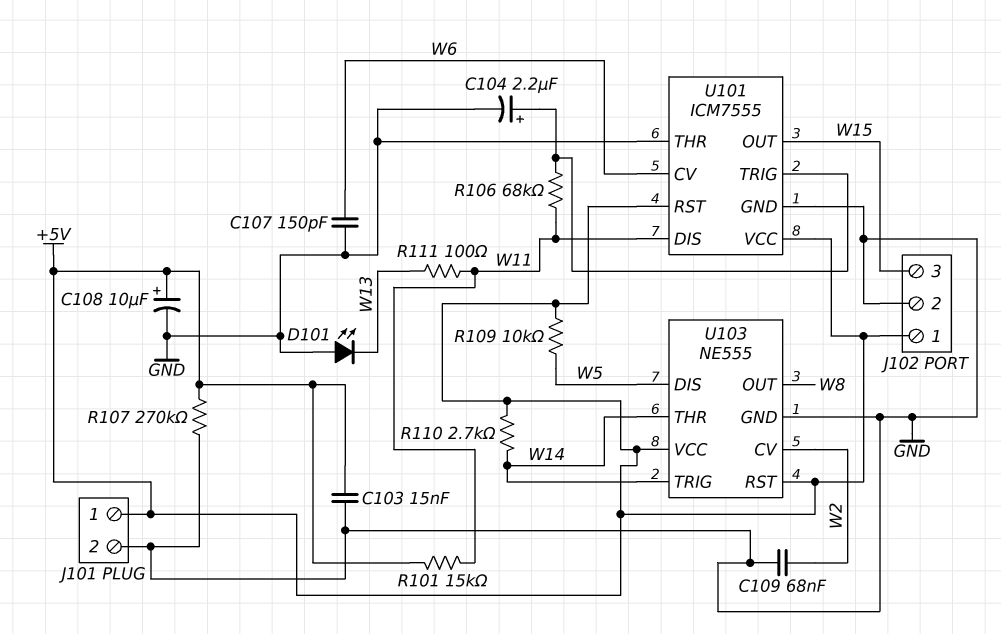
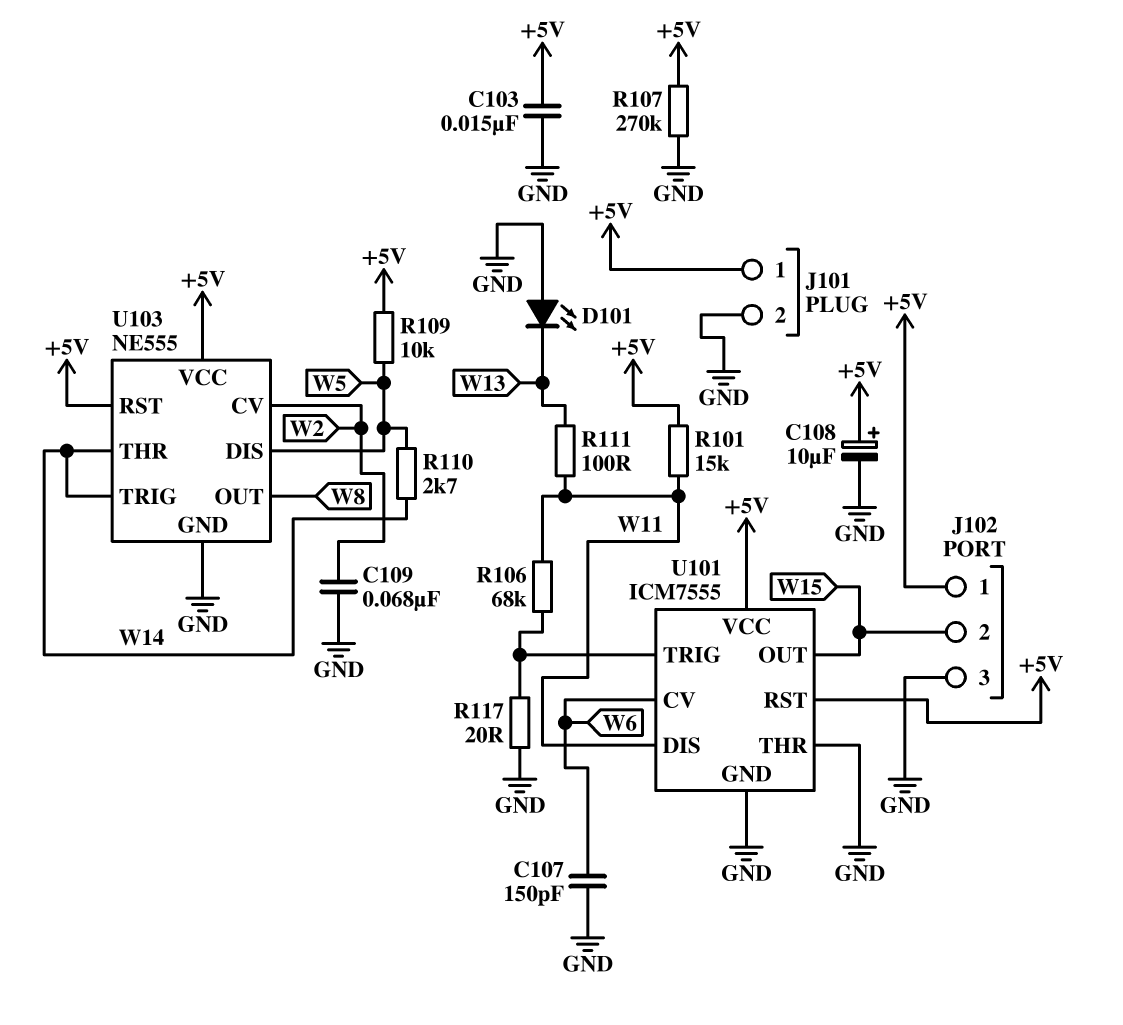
C104: 2.2uF (plus U101/TRIG, minus GND) -> none
J102 pin 2: GND -> W15
J102 pin 3: W15 -> GND
R110: 2.7k (+5V, W14) -> 2.7k (W5, W14)
R117: none -> 20 (GND, U101/TRIG)

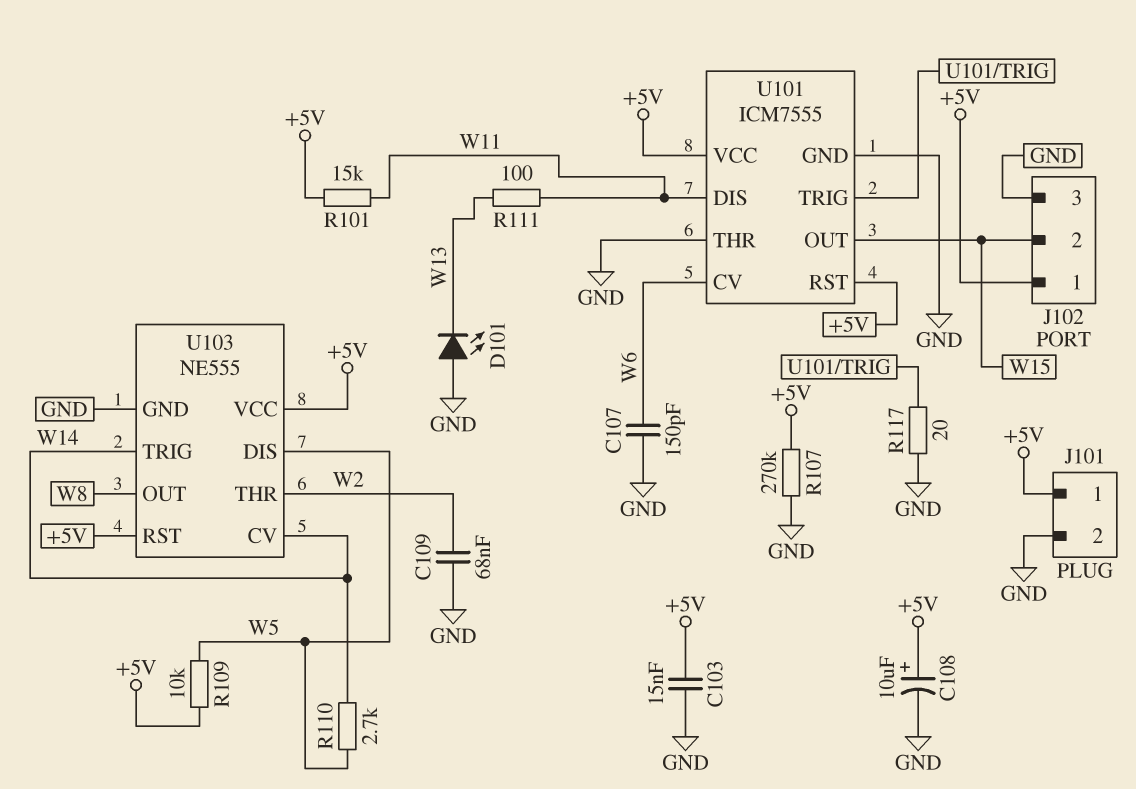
R106: 68k (U101/TRIG, W11) -> none
U103 pin CV: W2 -> W14
U103 pin THR: W14 -> W2

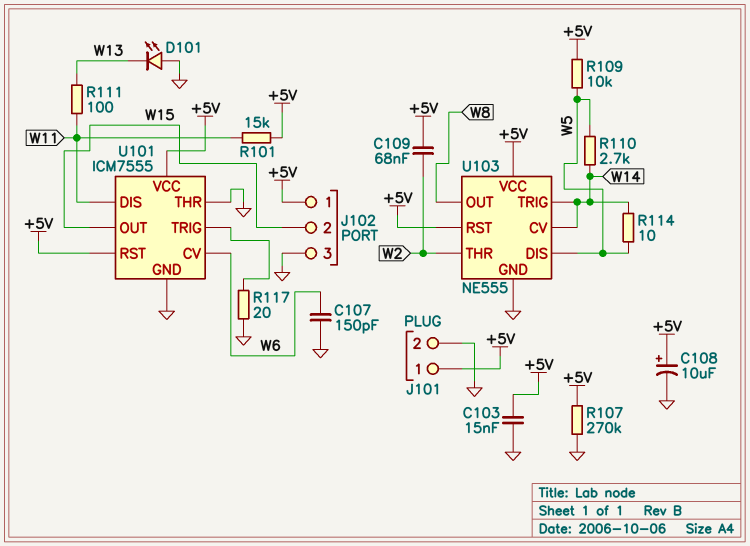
C109: 68nF (GND, W2) -> 68nF (+5V, W2)
R114: none -> 10 (W5, W14)

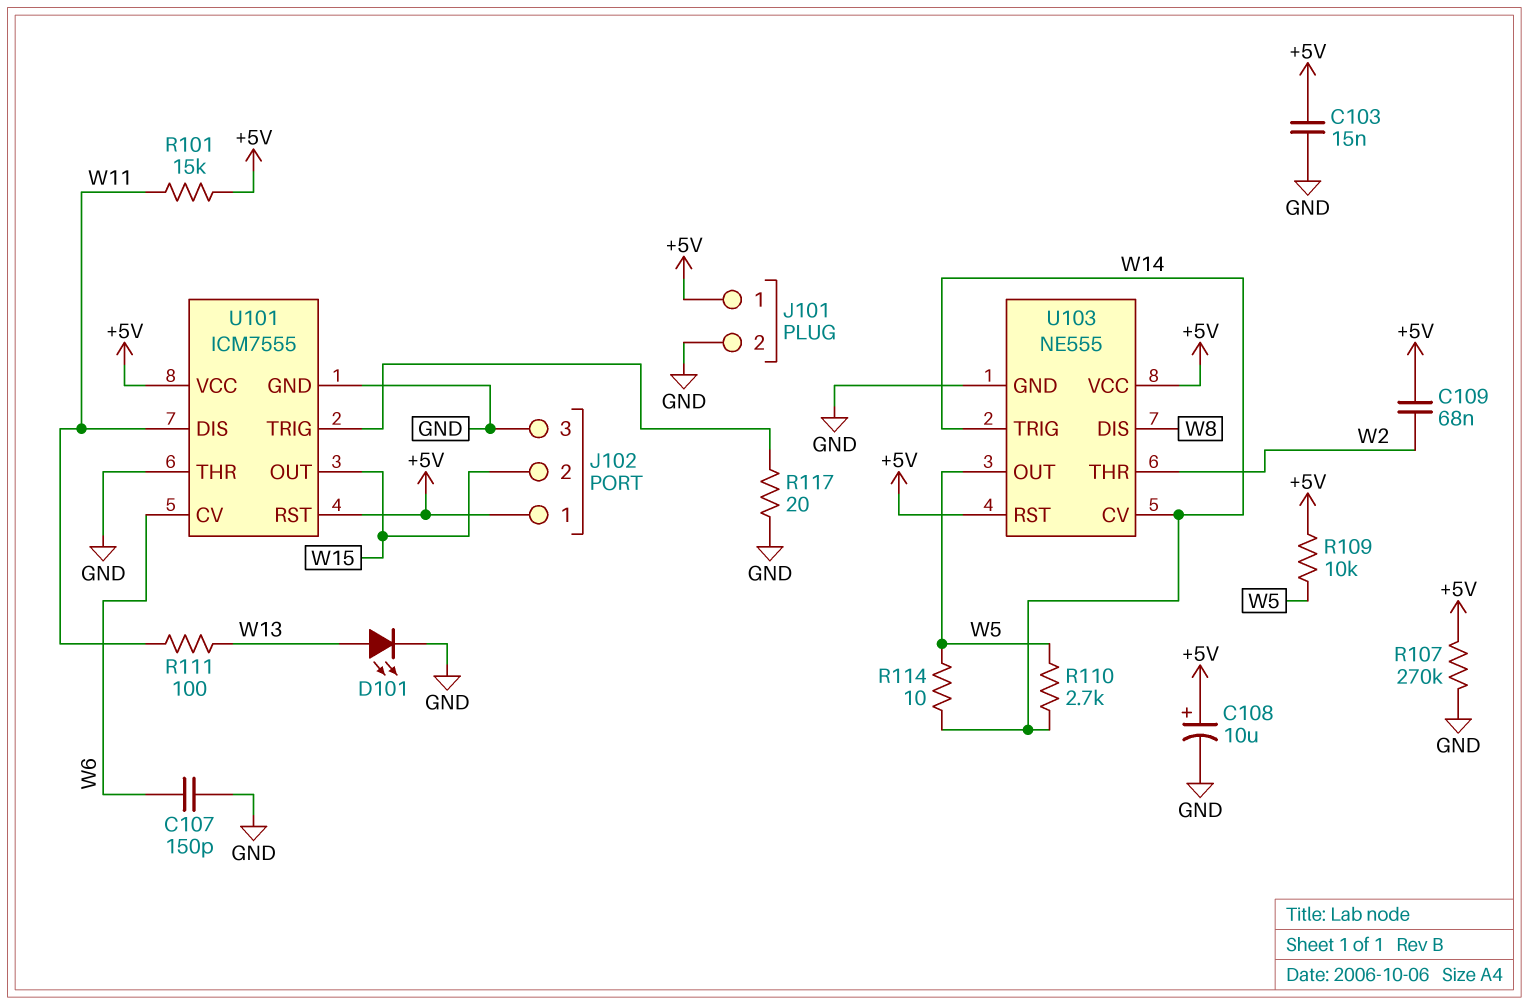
D101: LED (A GND, K W13) -> LED (A W13, K GND)
U103 pin DIS: W5 -> W8
U103 pin OUT: W8 -> W5

